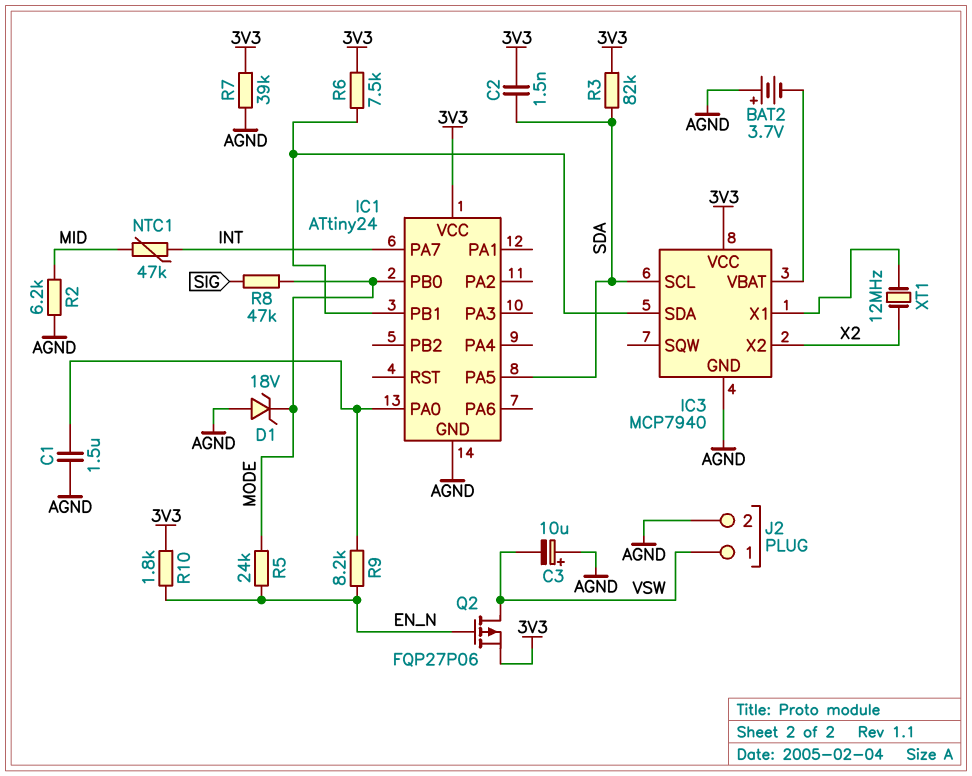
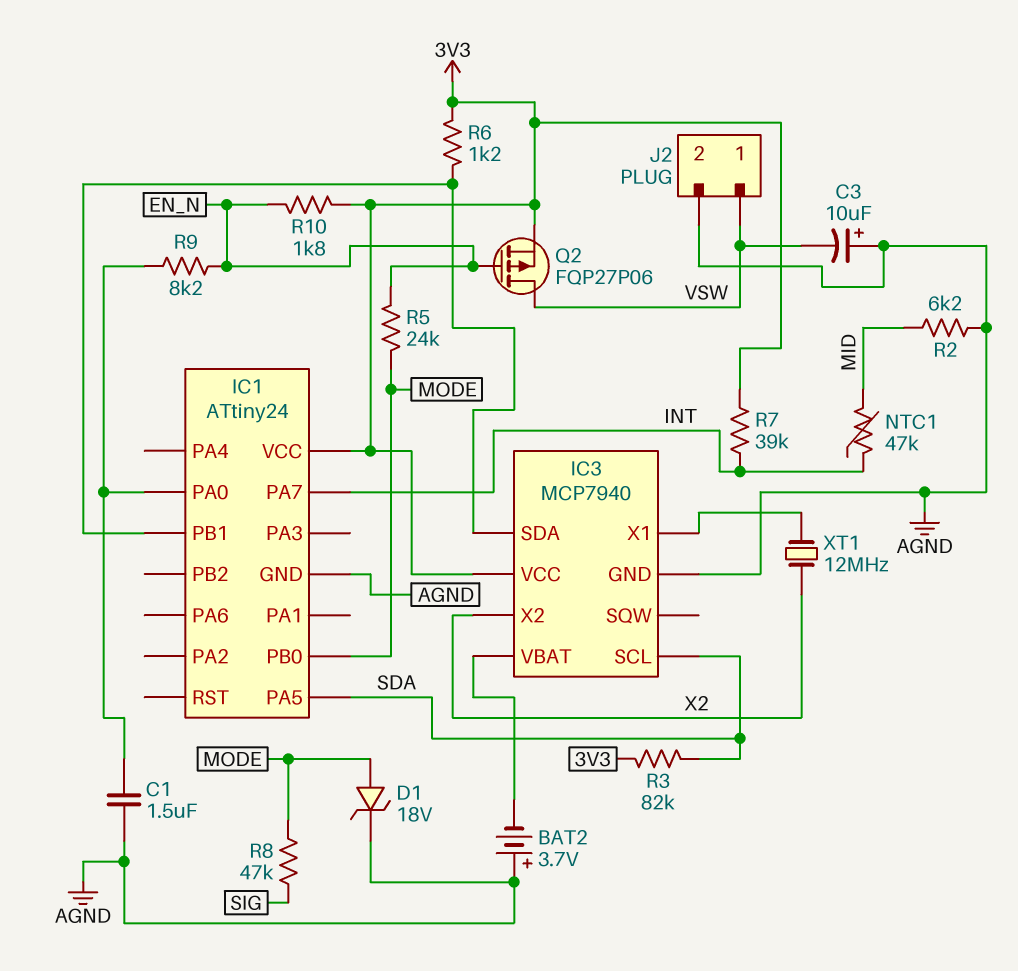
C2: 1.5nF (3V3, SDA) -> none
D1: zener 18V (A AGND, K MODE) -> zener 18V (A MODE, K AGND)
R6: 7.5k (3V3, IC1/PB1) -> 1.2k (3V3, IC1/PB1)
R7: 39k (3V3, AGND) -> 39k (3V3, INT)

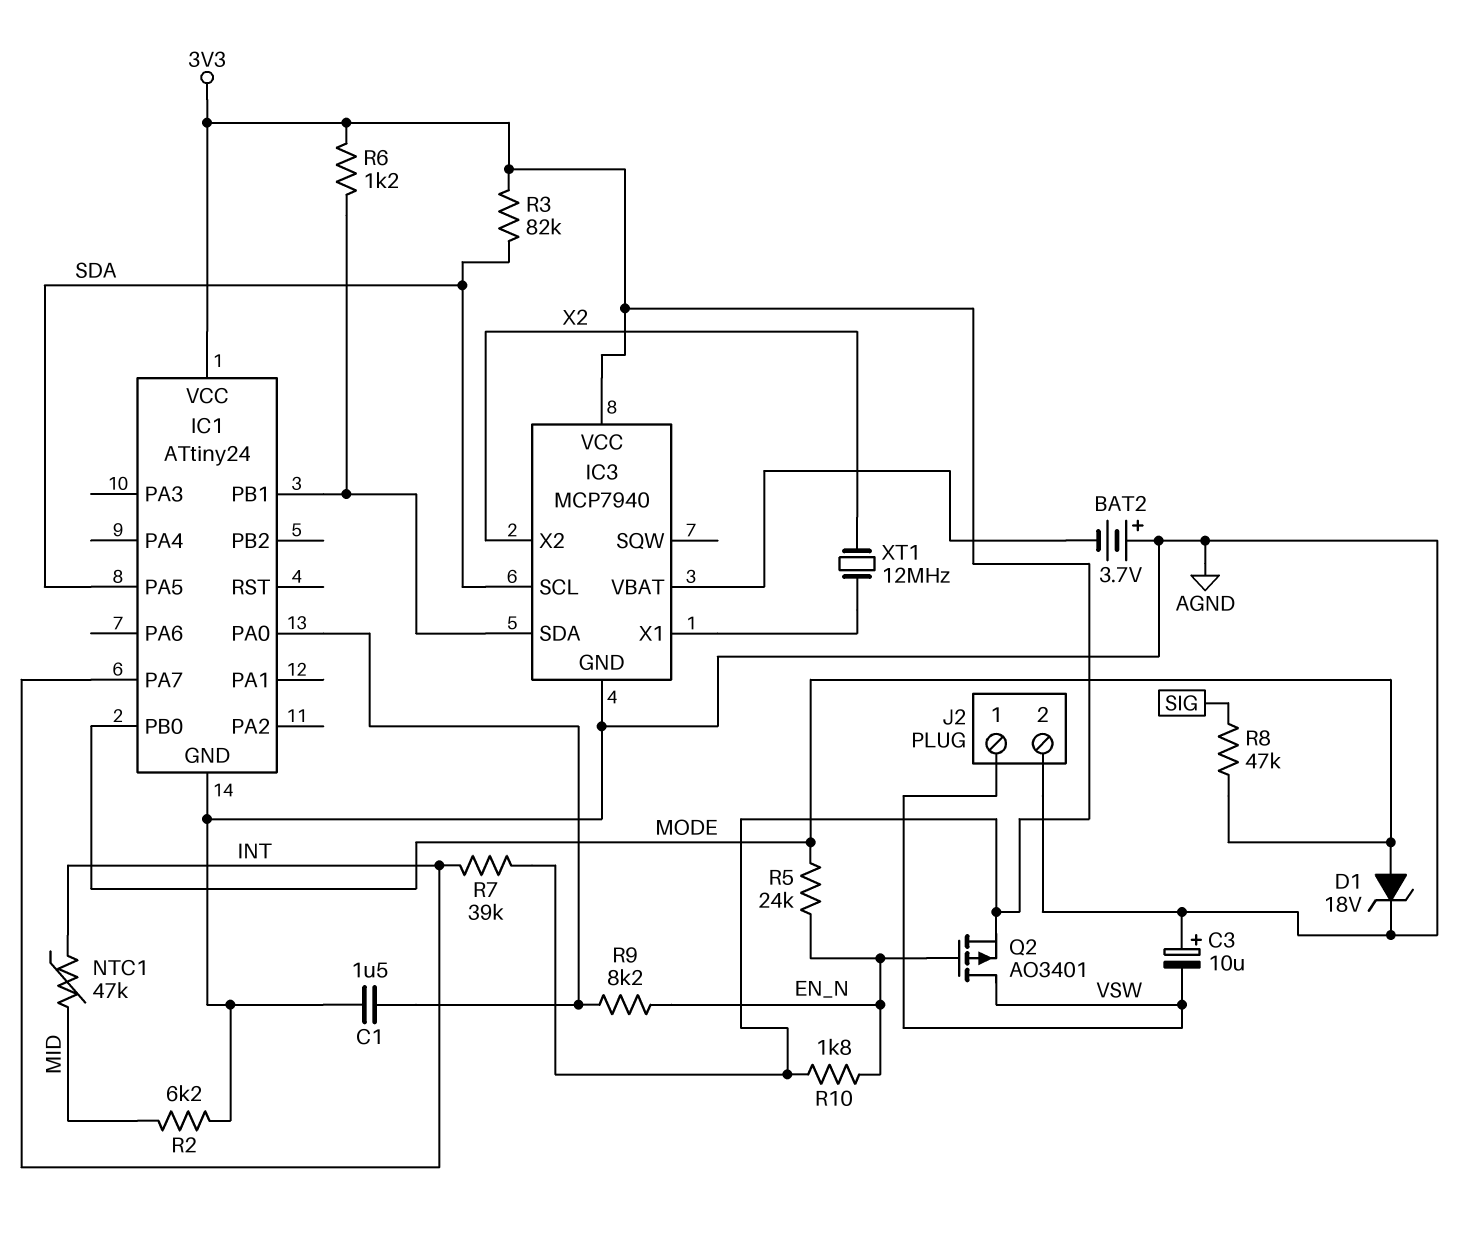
Q2: PMOS FQP27P06 (G EN_N, D VSW, S 3V3) -> PMOS AO3401 (G EN_N, D VSW, S 3V3)

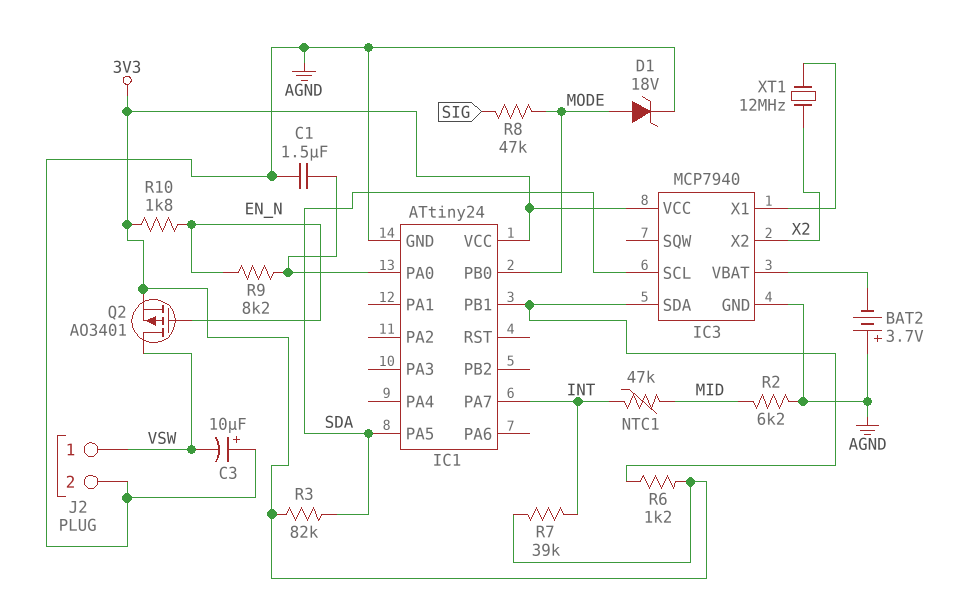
R5: 24k (EN_N, MODE) -> none

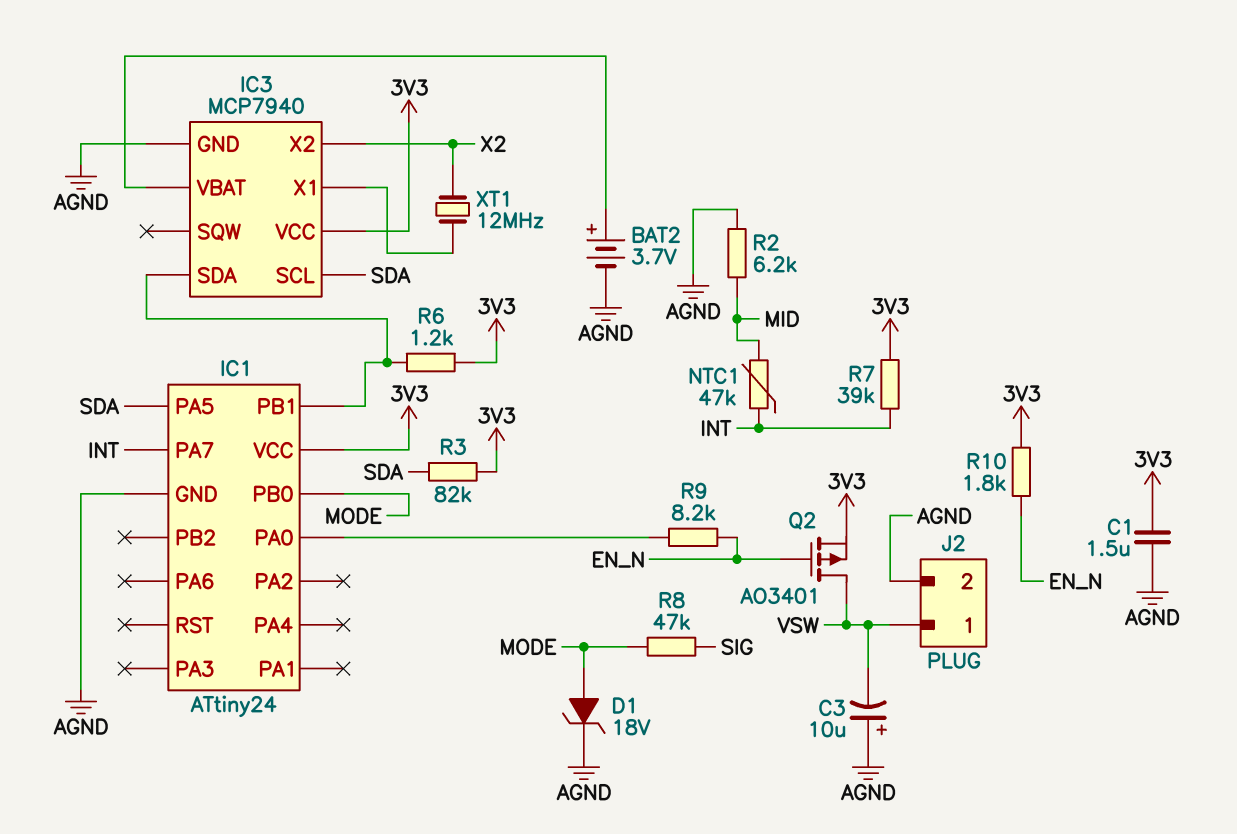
BAT2: 3.7V (plus AGND, minus IC3/VBAT) -> 3.7V (plus IC3/VBAT, minus AGND)
C1: 1.5uF (AGND, IC1/PA0) -> 1.5uF (3V3, AGND)

